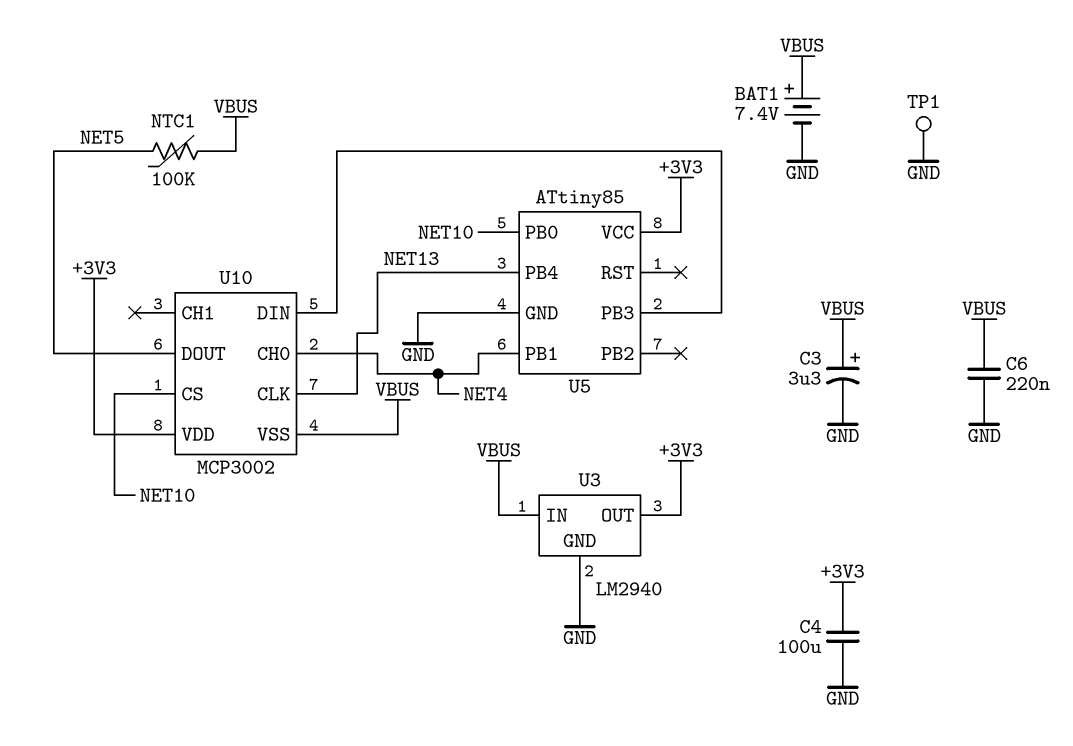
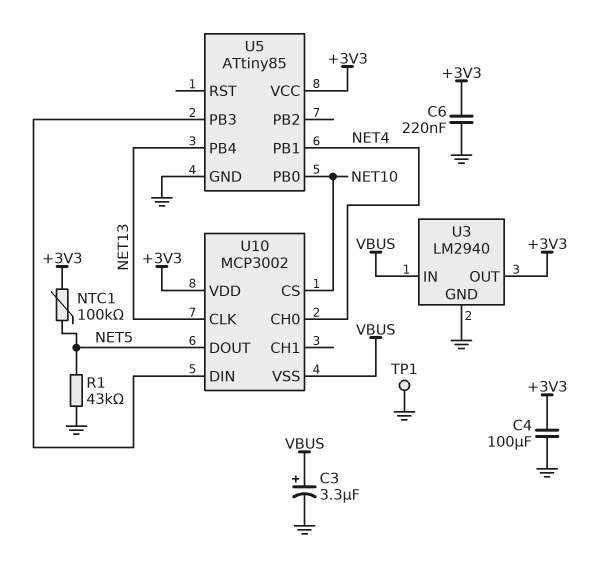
BAT1: 7.4V (plus VBUS, minus GND) -> none
C6: 220nF (GND, VBUS) -> 220nF (+3V3, GND)
NTC1: 100k (NET5, VBUS) -> 100k (+3V3, NET5)
R1: none -> 43k (GND, NET5)

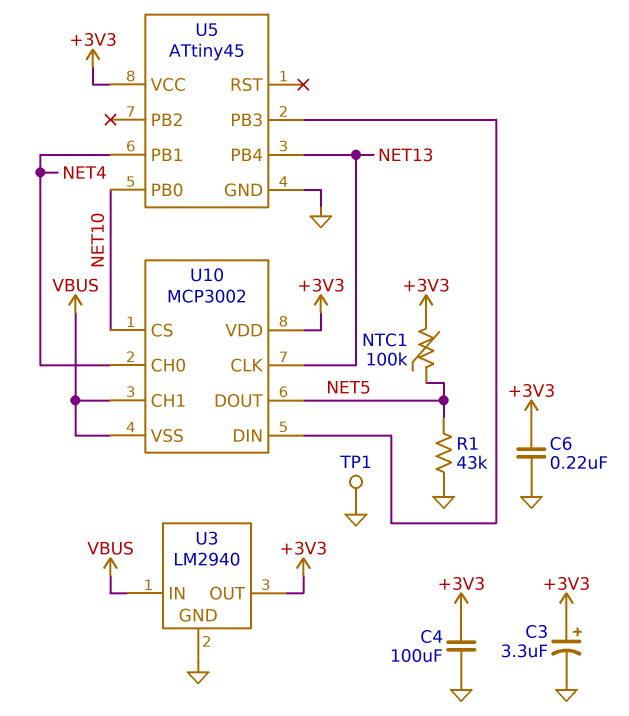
C3: 3.3uF (plus VBUS, minus GND) -> 3.3uF (plus +3V3, minus GND)
U5: ATtiny85 -> ATtiny45
U10 pin CH1: none -> VBUS

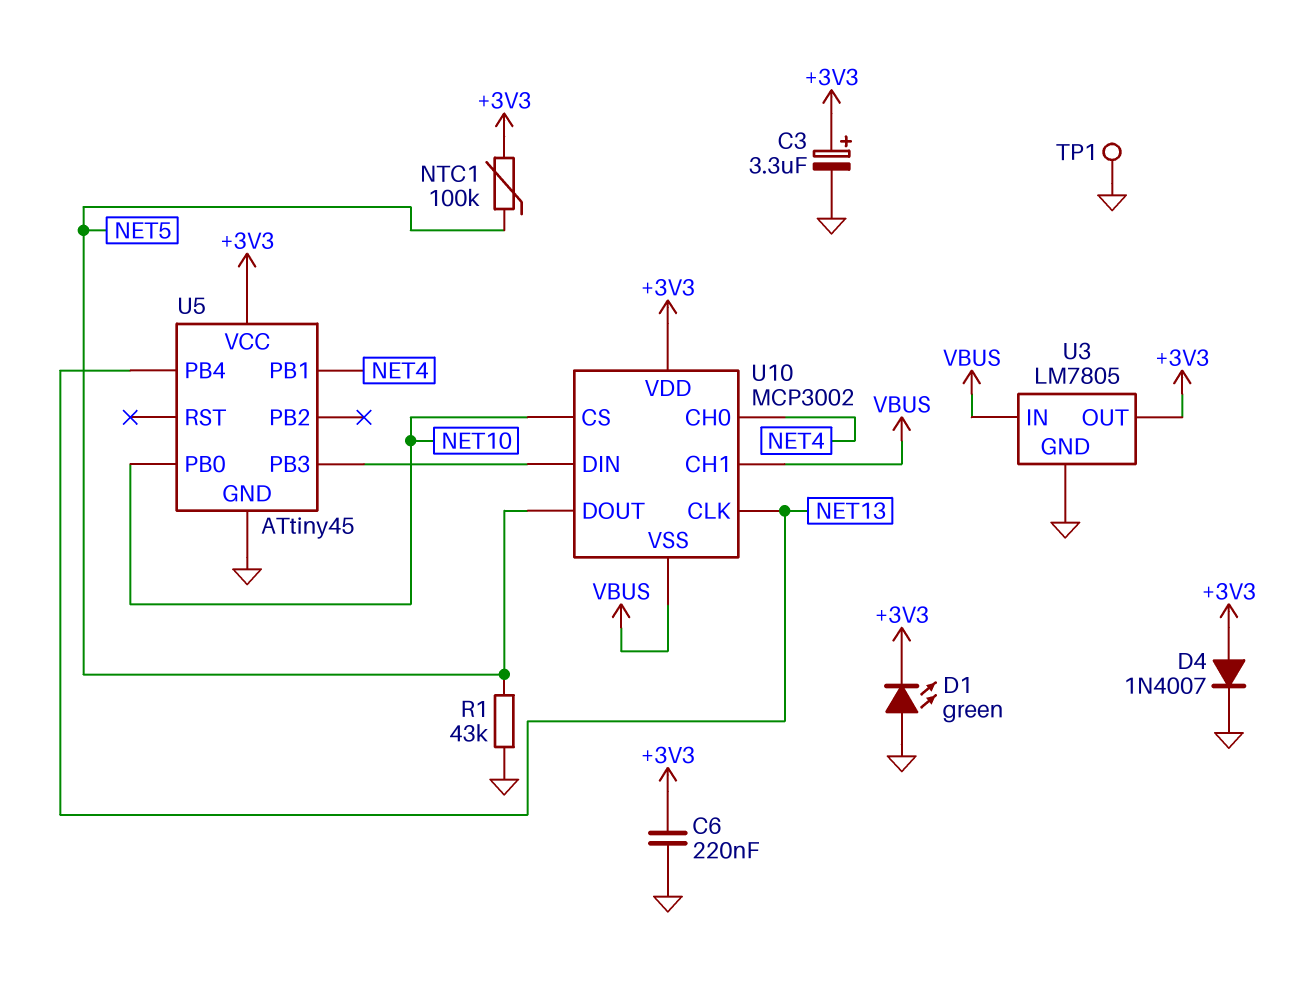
C4: 100uF (+3V3, GND) -> none
D1: none -> LED green (A GND, K +3V3)
D4: none -> diode 1N4007 (A +3V3, K GND)
U3: LM2940 -> LM7805

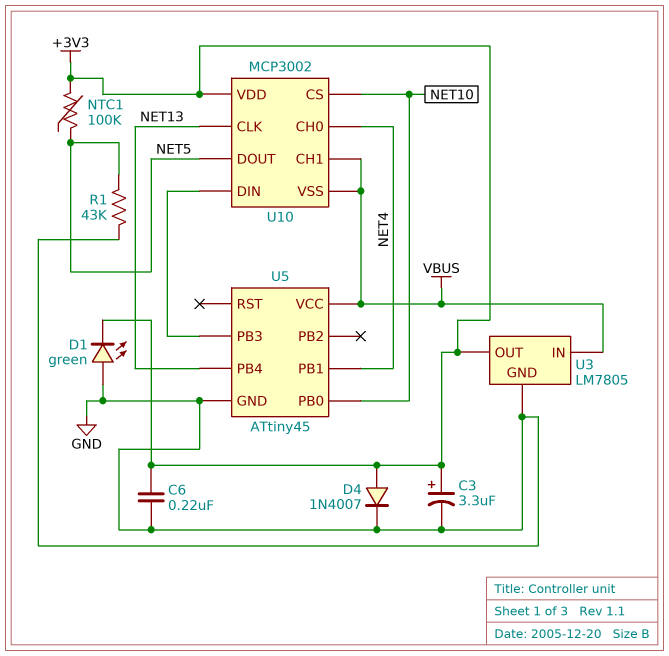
TP1: test point (GND) -> none
U5 pin VCC: +3V3 -> VBUS

